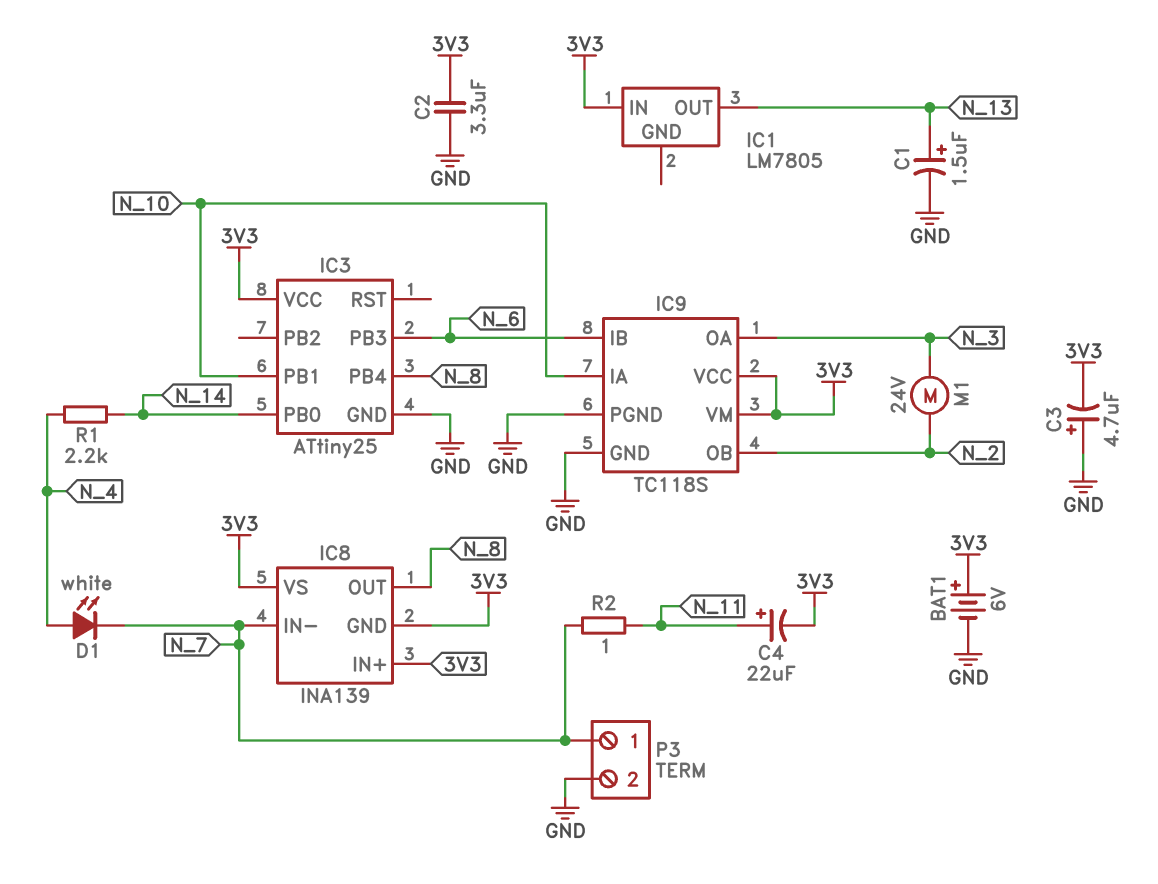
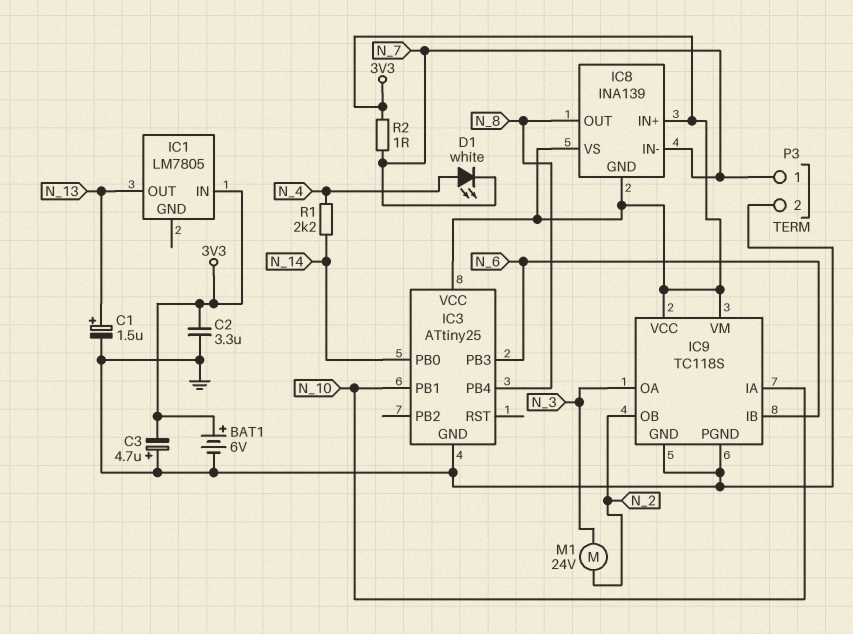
C4: 22uF (plus N_11, minus 3V3) -> none
R2: 1 (N_7, N_11) -> 1 (3V3, N_7)

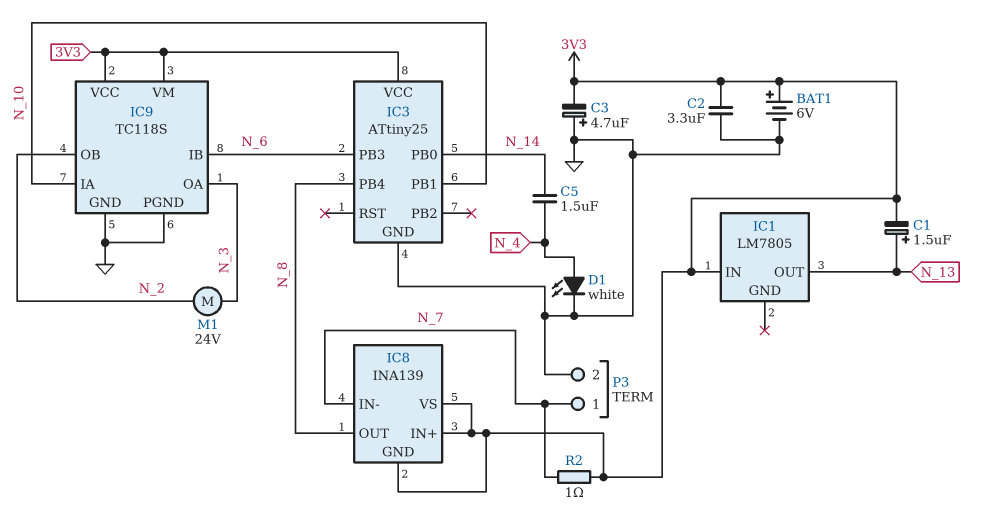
C1: 1.5uF (plus N_13, minus GND) -> 1.5uF (plus N_13, minus 3V3)
C5: none -> 1.5uF (N_4, N_14)
D1: LED white (A N_4, K N_7) -> LED white (A N_4, K GND)
R1: 2.2k (N_4, N_14) -> none

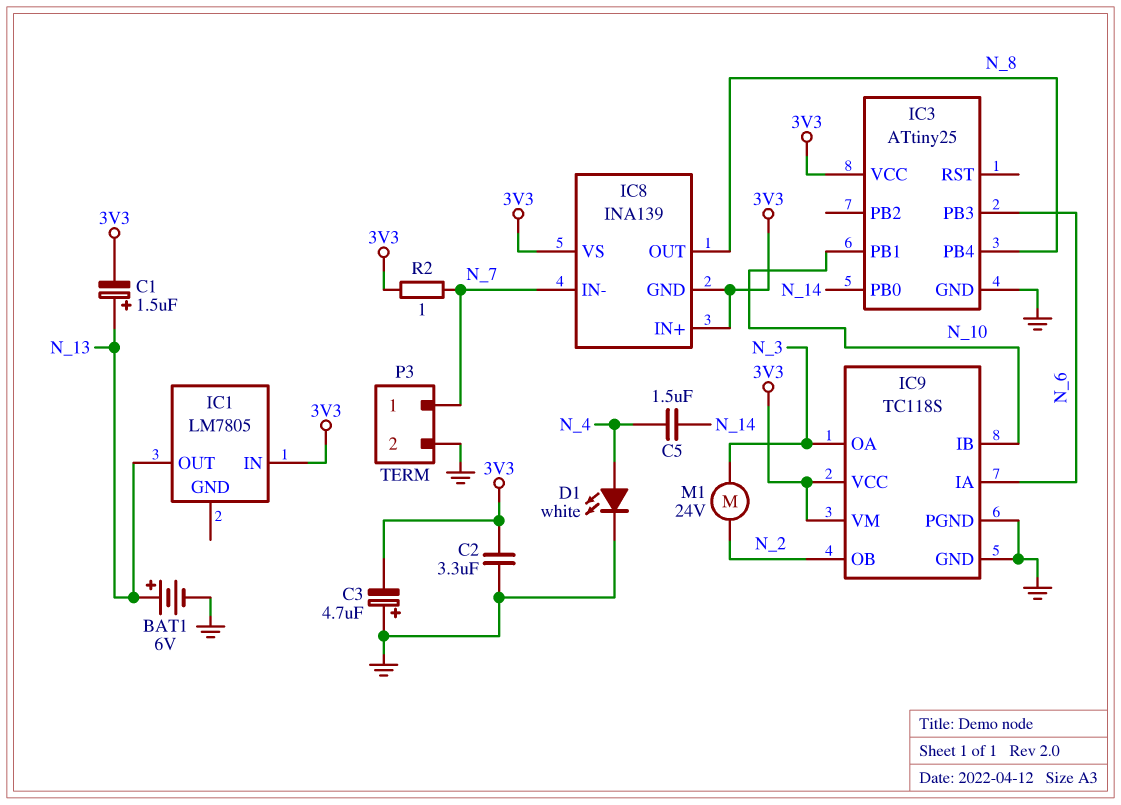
BAT1: 6V (plus 3V3, minus GND) -> 6V (plus N_13, minus GND)
IC9 pin IA: N_10 -> N_6
IC9 pin IB: N_6 -> N_10

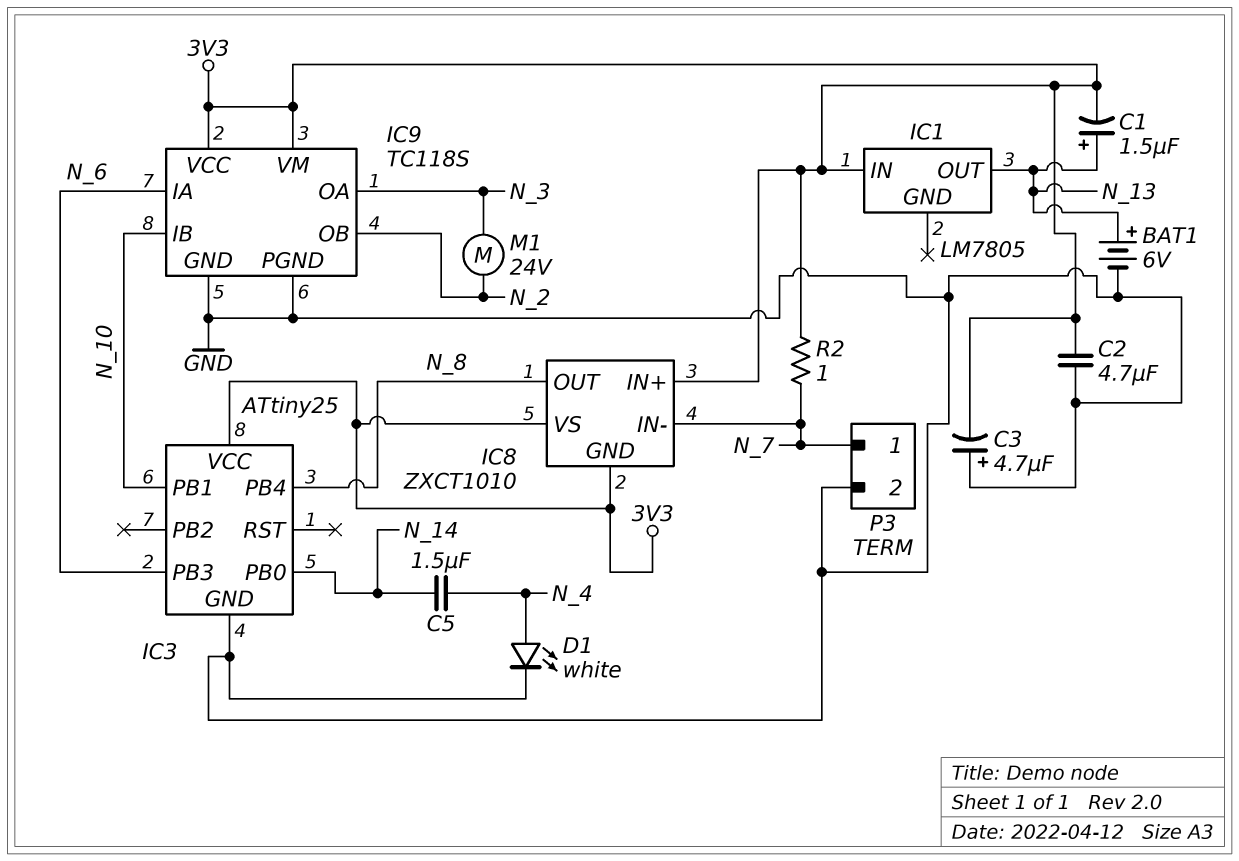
C2: 3.3uF (3V3, GND) -> 4.7uF (3V3, GND)
IC8: INA139 -> ZXCT1010

